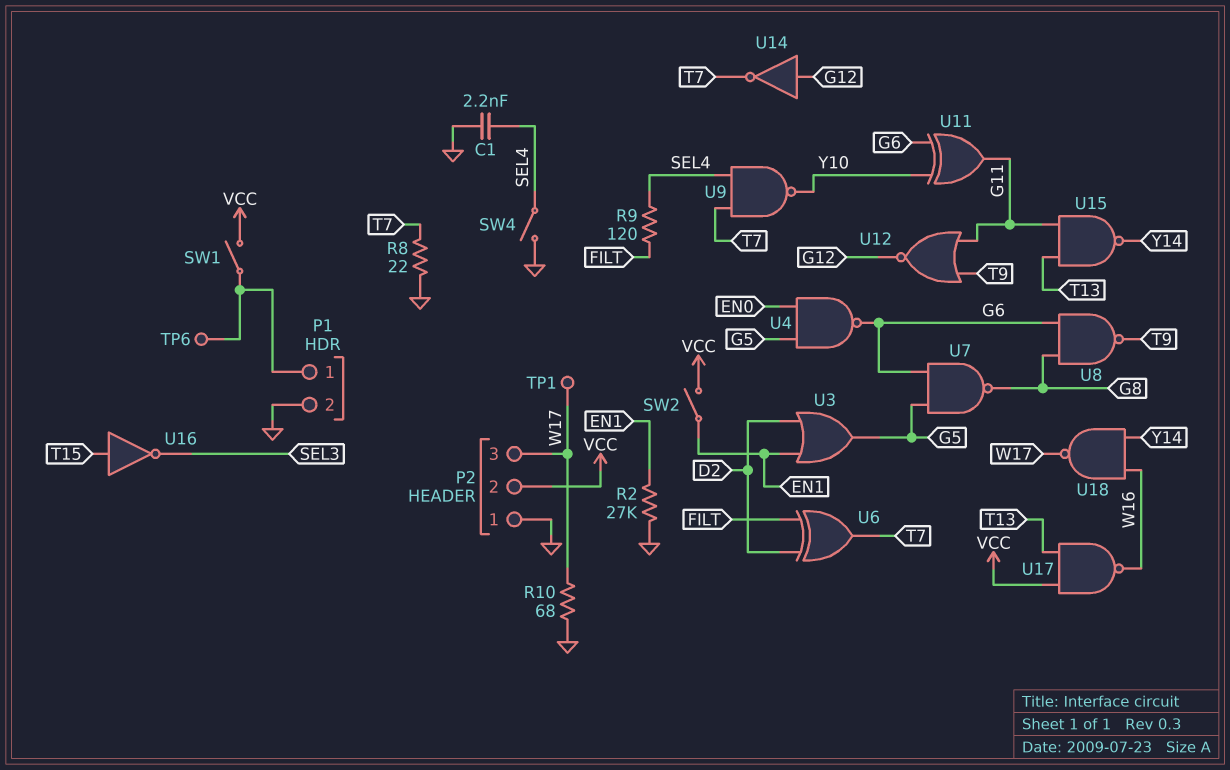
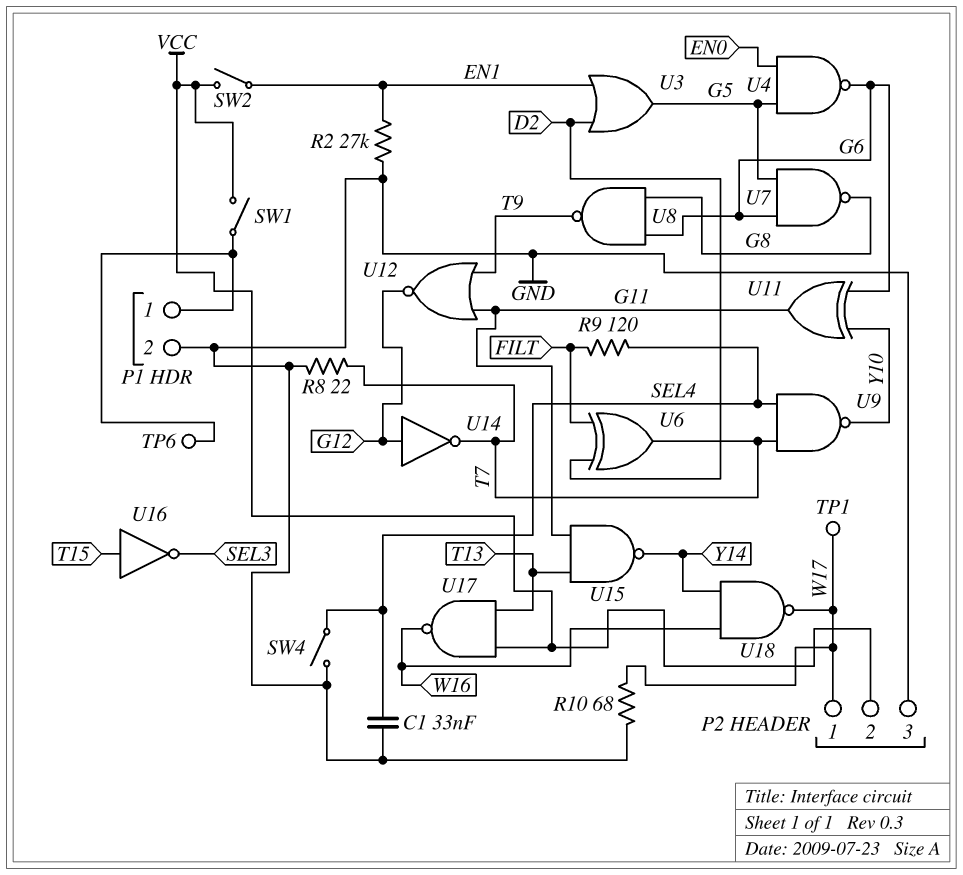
C1: 2.2nF (GND, SEL4) -> 33nF (GND, SEL4)
P2 pin 1: GND -> W17
P2 pin 3: W17 -> GND

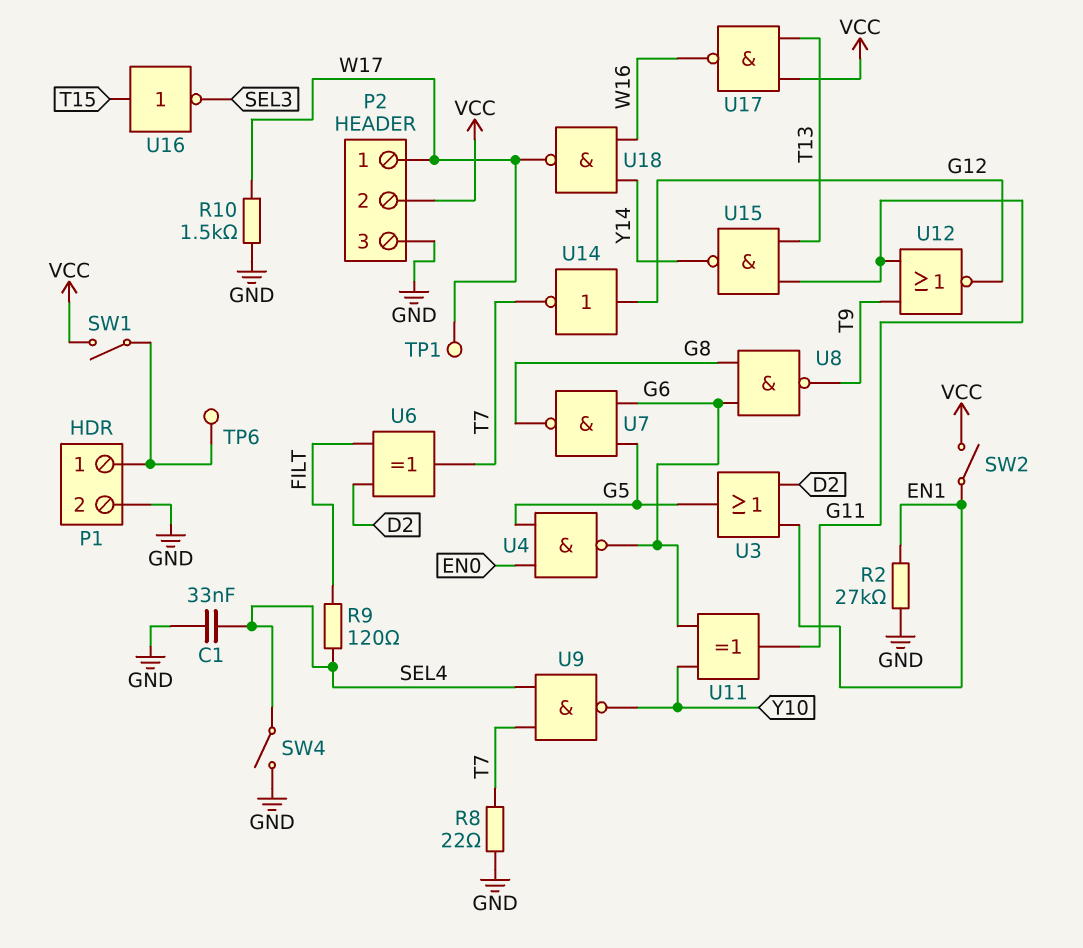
R10: 68 (GND, W17) -> 1.5k (GND, W17)

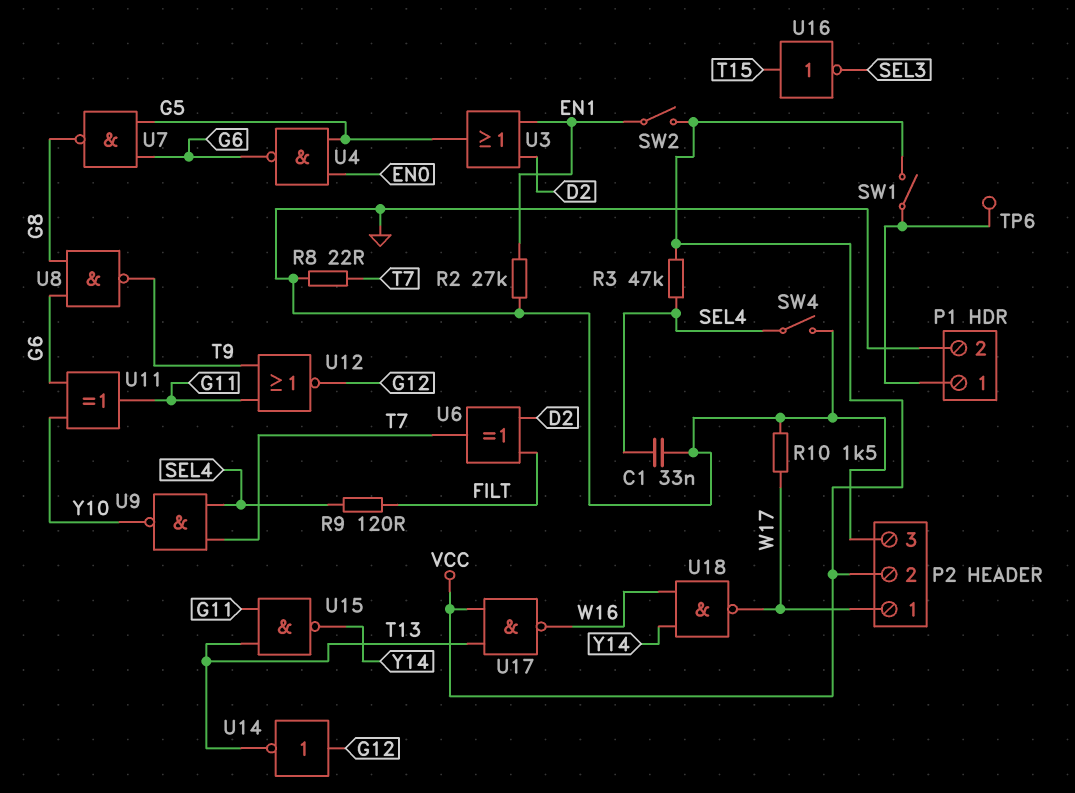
R3: none -> 47k (SEL4, VCC)
TP1: test point (W17) -> none
U14: NOT (in G12, out T7) -> NOT (in G12, out T13)

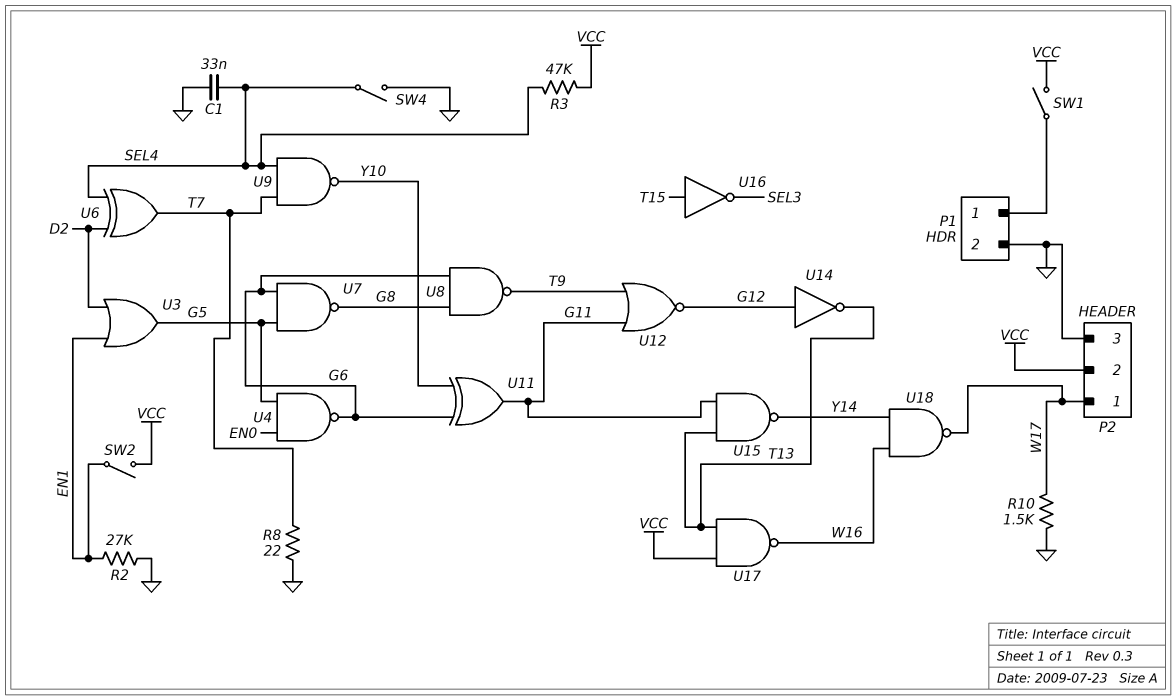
R9: 120 (FILT, SEL4) -> none
TP6: test point (P1/1) -> none
U6: XOR (in D2, in FILT, out T7) -> XOR (in D2, in SEL4, out T7)

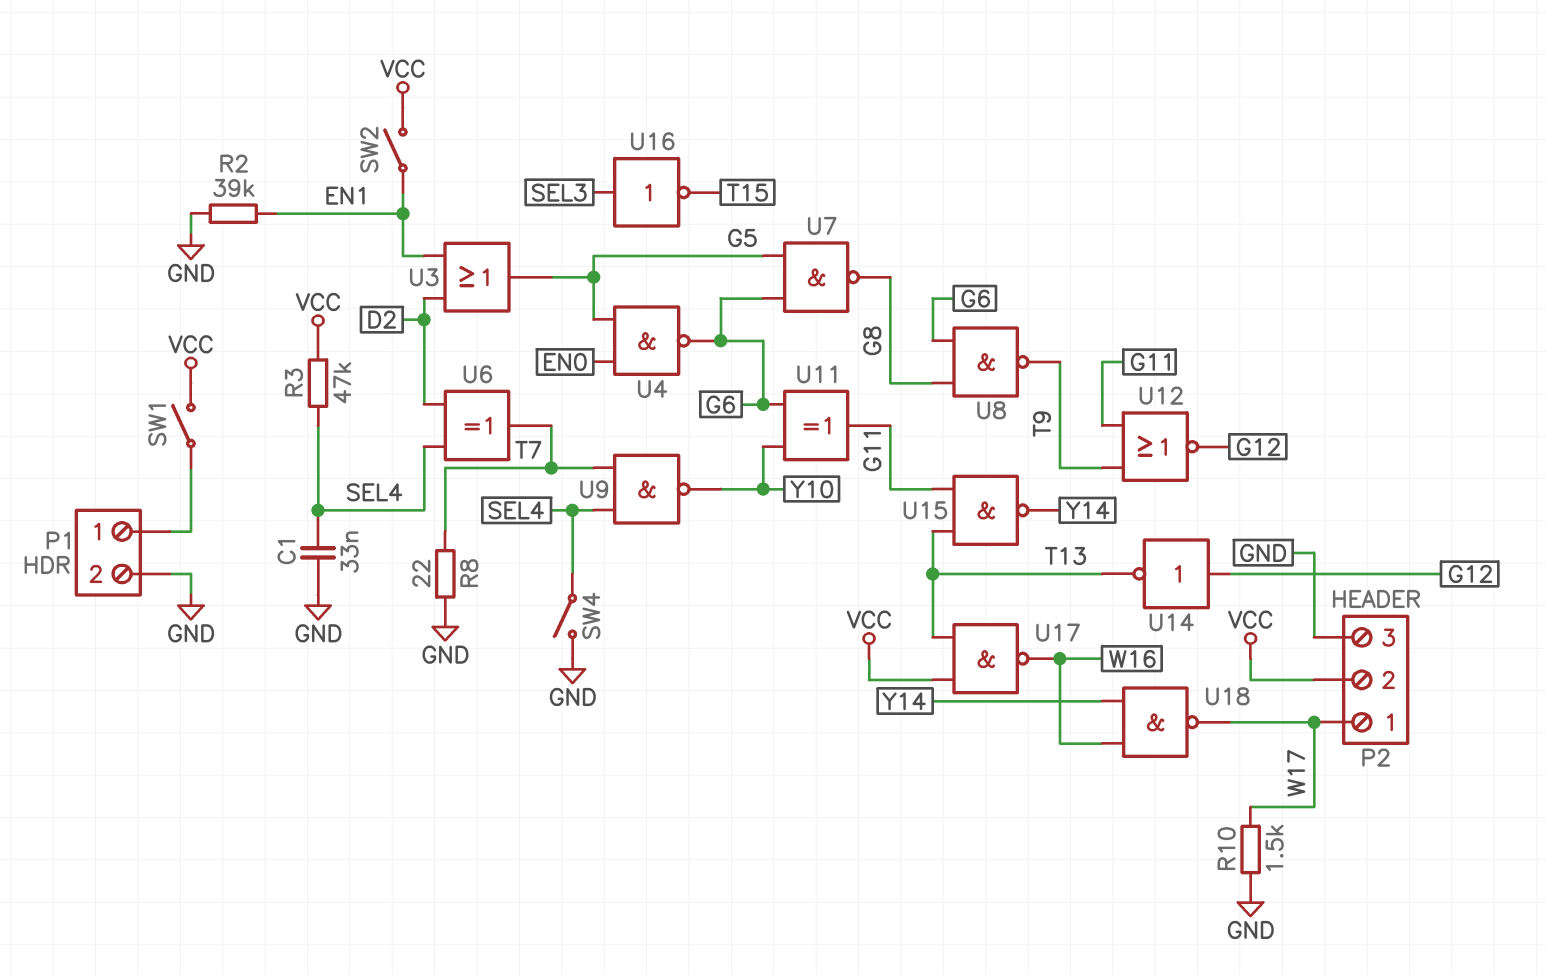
R2: 27k (EN1, GND) -> 39k (EN1, GND)
U16: NOT (in T15, out SEL3) -> NOT (in SEL3, out T15)

